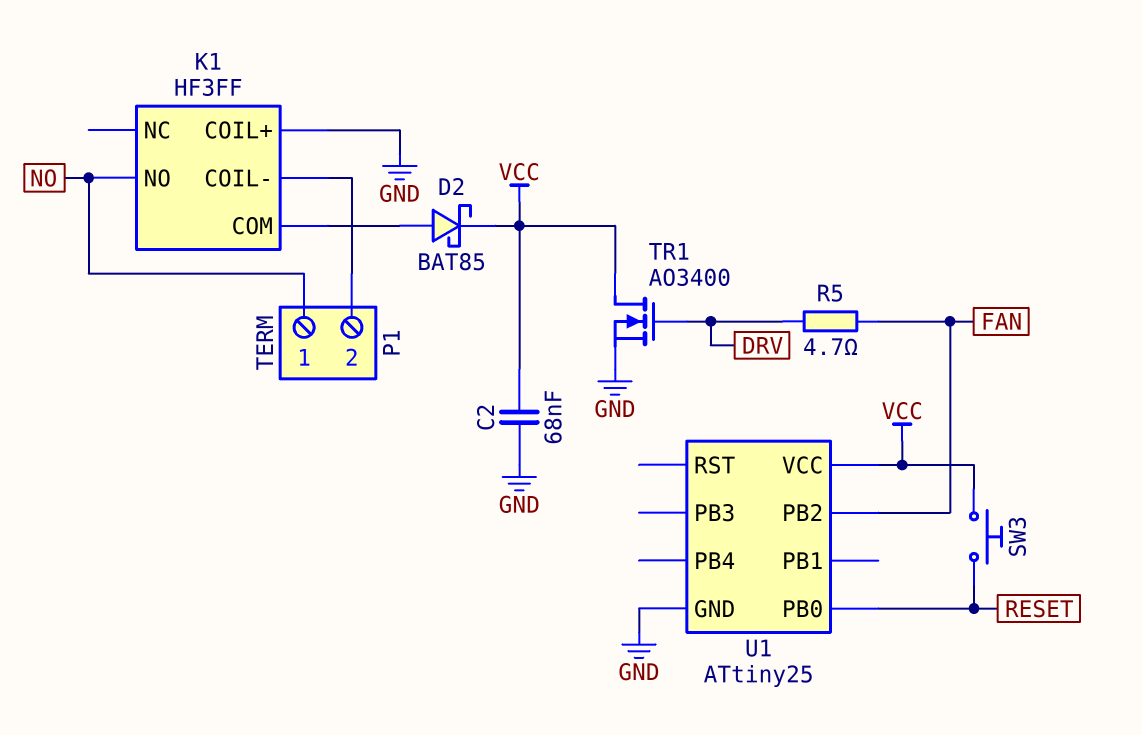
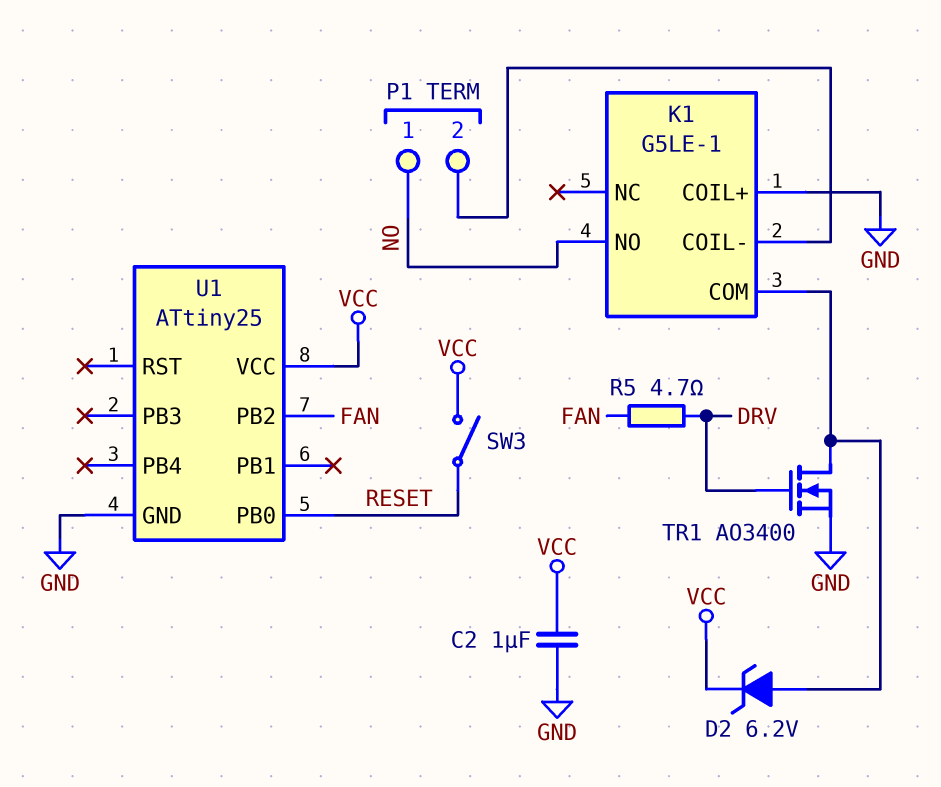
C2: 68nF (GND, VCC) -> 1uF (GND, VCC)
D2: schottky BAT85 (A K1/COM, K VCC) -> zener 6.2V (A K1/COM, K VCC)
K1: HF3FF -> G5LE-1
SW3: button (RESET, VCC) -> switch (RESET, VCC)
TR1: NMOS AO3400 (G DRV, D VCC, S GND) -> NMOS AO3400 (G DRV, D K1/COM, S GND)

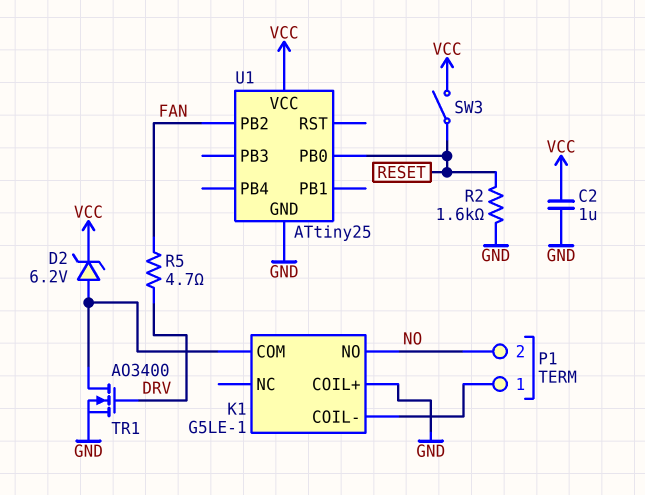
P1 pin 1: NO -> K1/COIL-
P1 pin 2: K1/COIL- -> NO
R2: none -> 1.6k (GND, RESET)

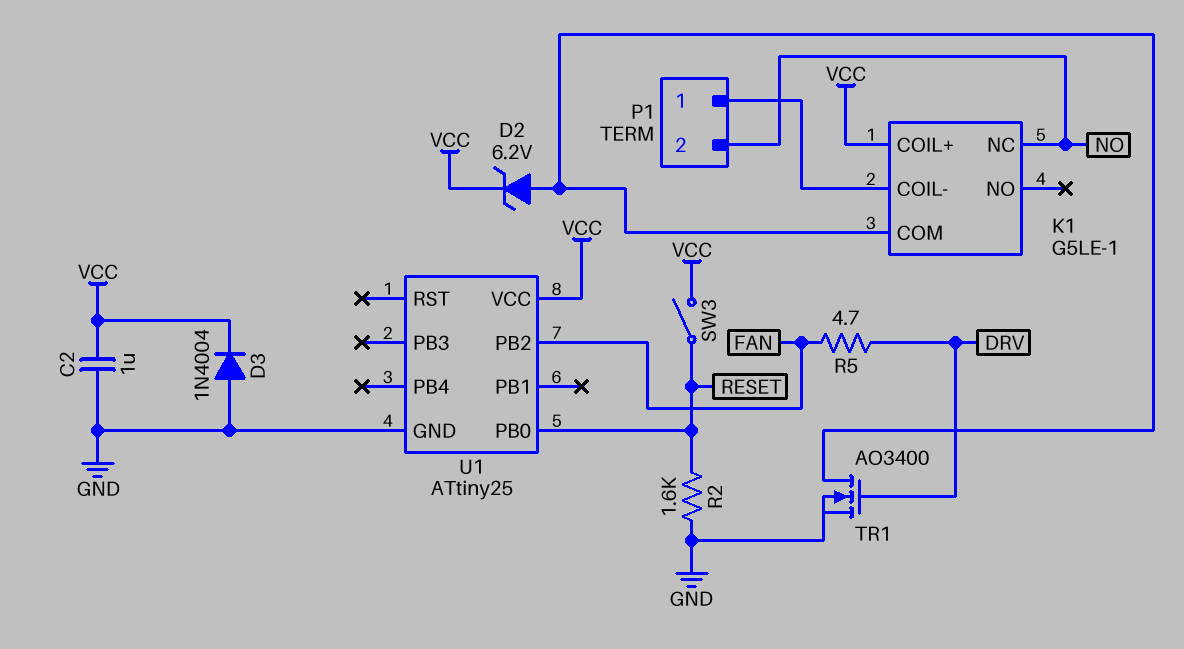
D3: none -> diode 1N4004 (A GND, K VCC)
K1 pin COIL+: GND -> VCC
K1 pin NC: none -> NO
K1 pin NO: NO -> none

